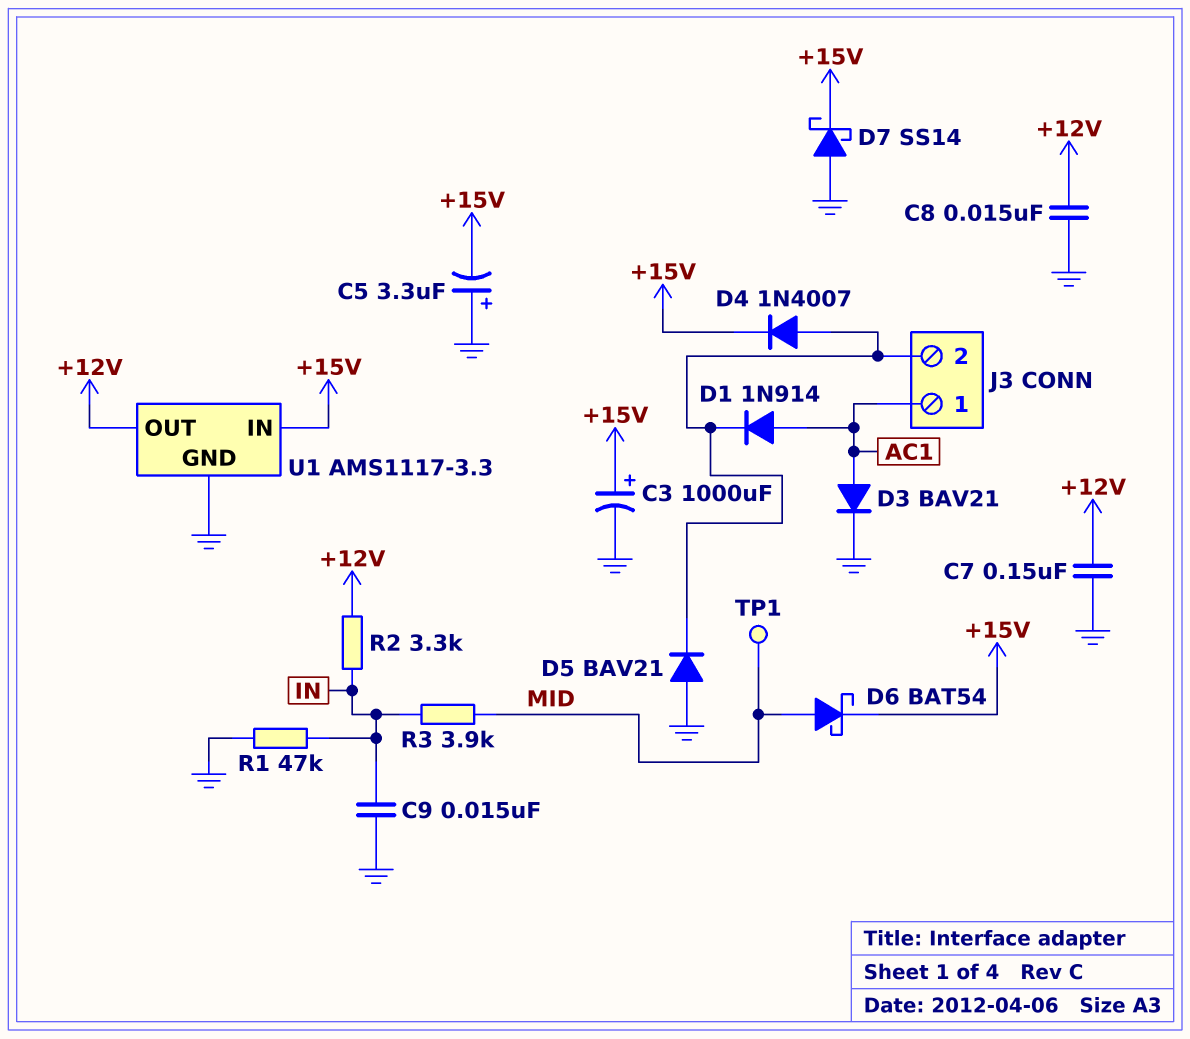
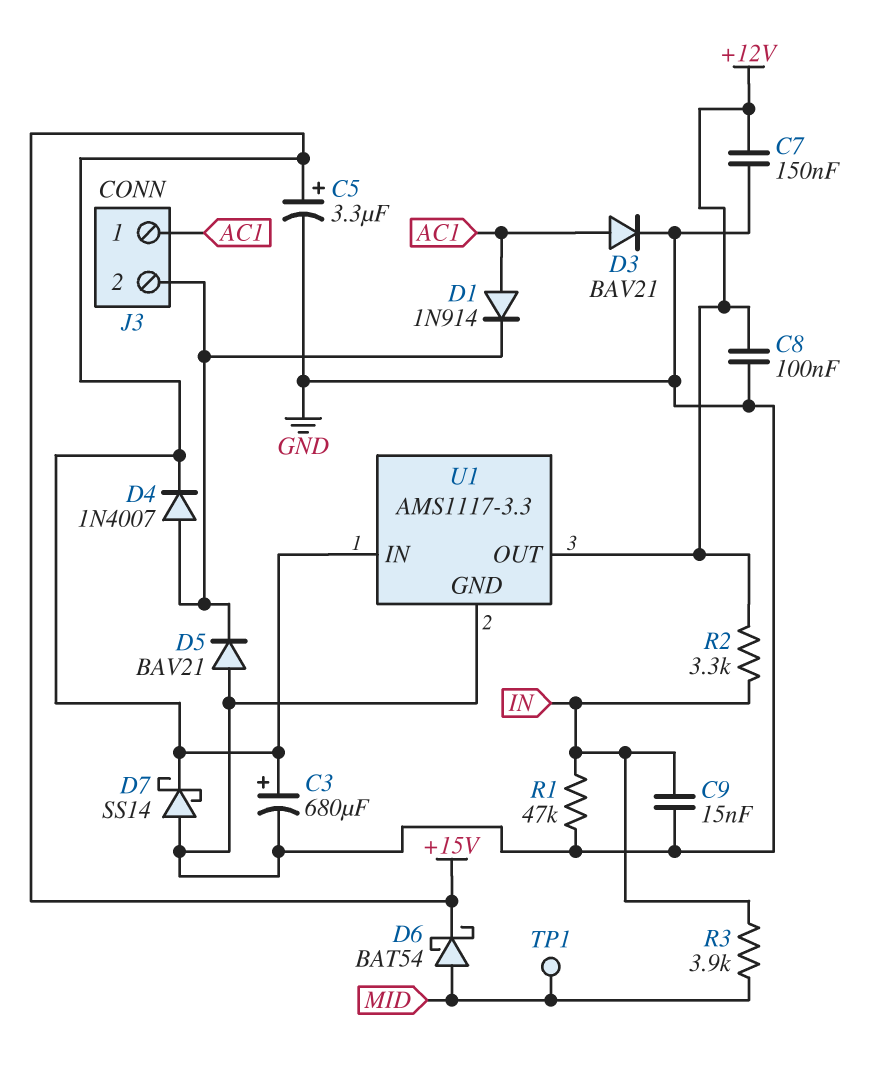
C3: 1000uF (plus +15V, minus GND) -> 680uF (plus +15V, minus GND)
C5: 3.3uF (plus GND, minus +15V) -> 3.3uF (plus +15V, minus GND)
C8: 15nF (+12V, GND) -> 100nF (+12V, GND)

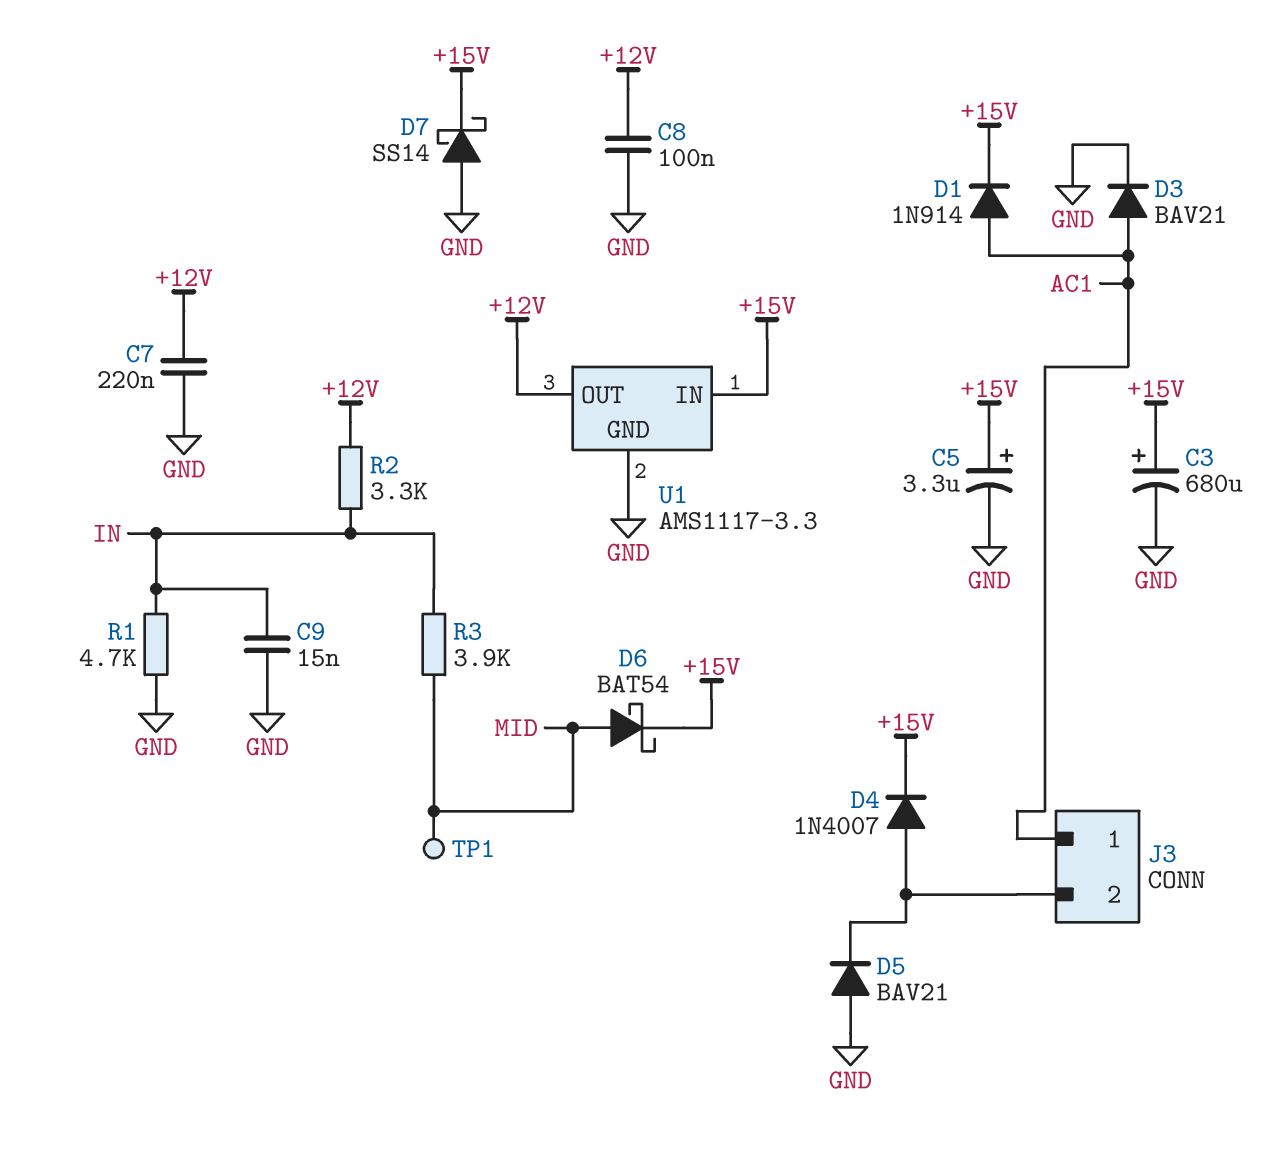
C7: 150nF (+12V, GND) -> 220nF (+12V, GND)
D1: diode 1N914 (A AC1, K J3/2) -> diode 1N914 (A AC1, K +15V)
R1: 47k (GND, IN) -> 4.7k (GND, IN)

